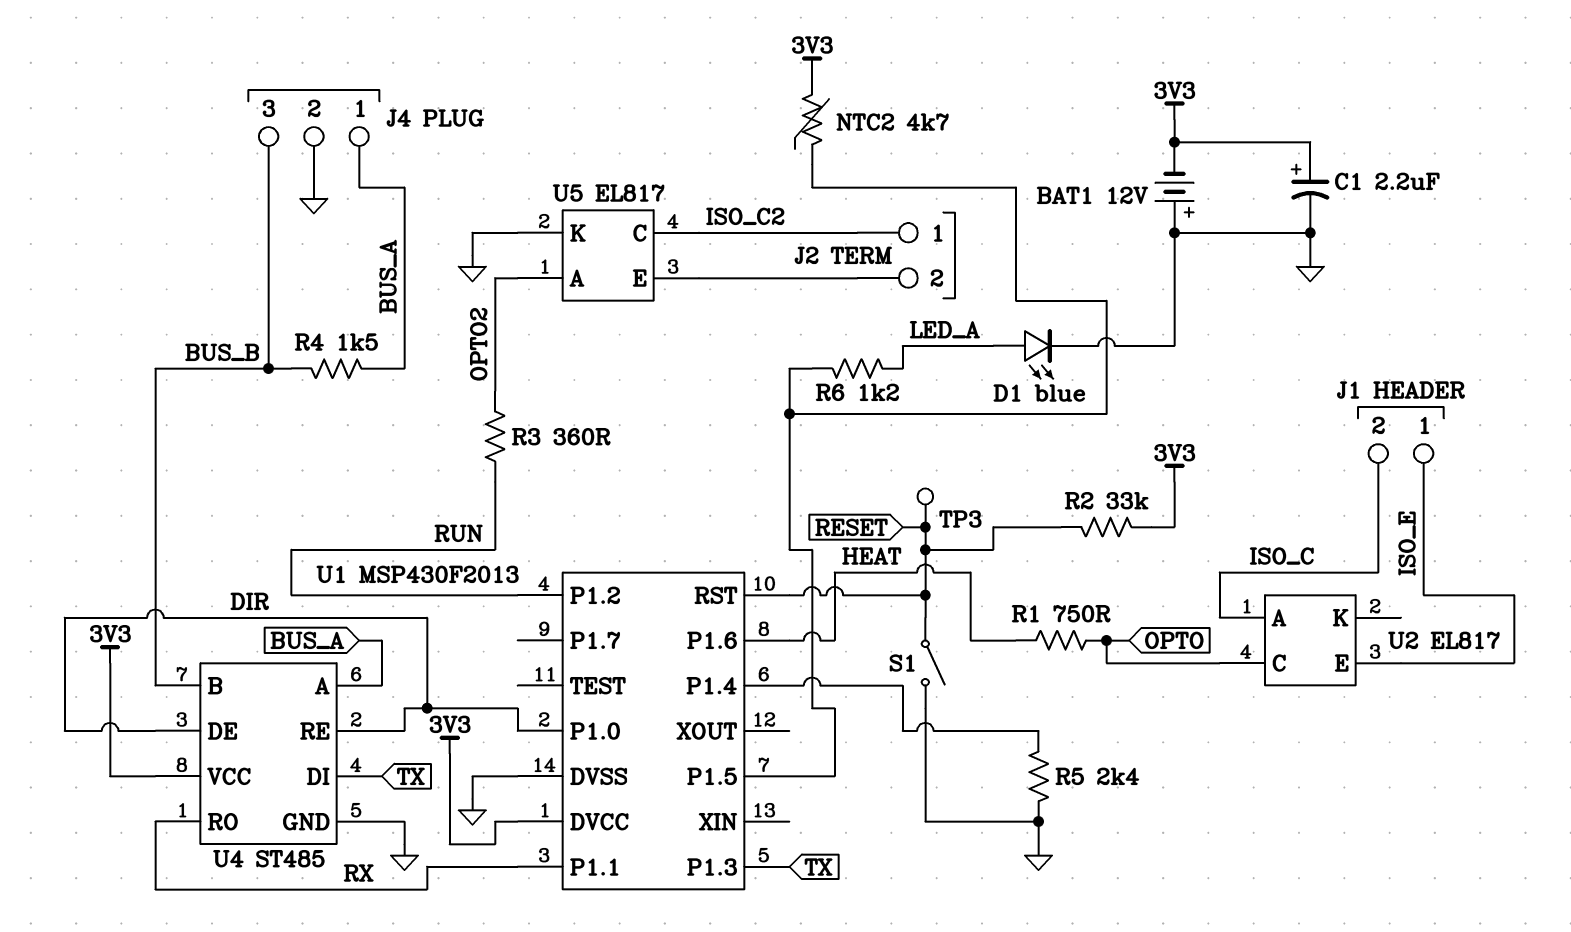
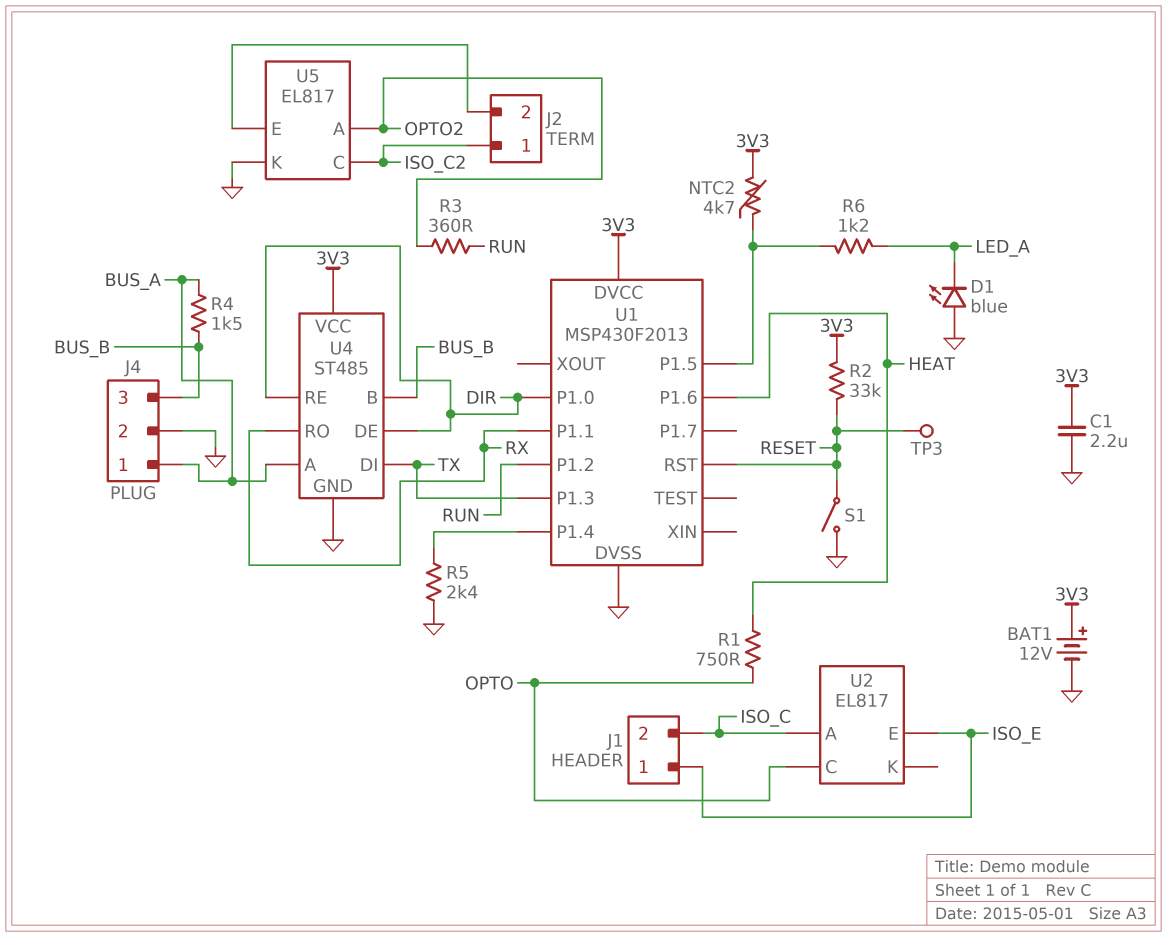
BAT1: 12V (plus GND, minus 3V3) -> 12V (plus 3V3, minus GND)
C1: 2.2uF (plus 3V3, minus GND) -> 2.2uF (3V3, GND)
D1: LED blue (A LED_A, K GND) -> LED blue (A GND, K LED_A)

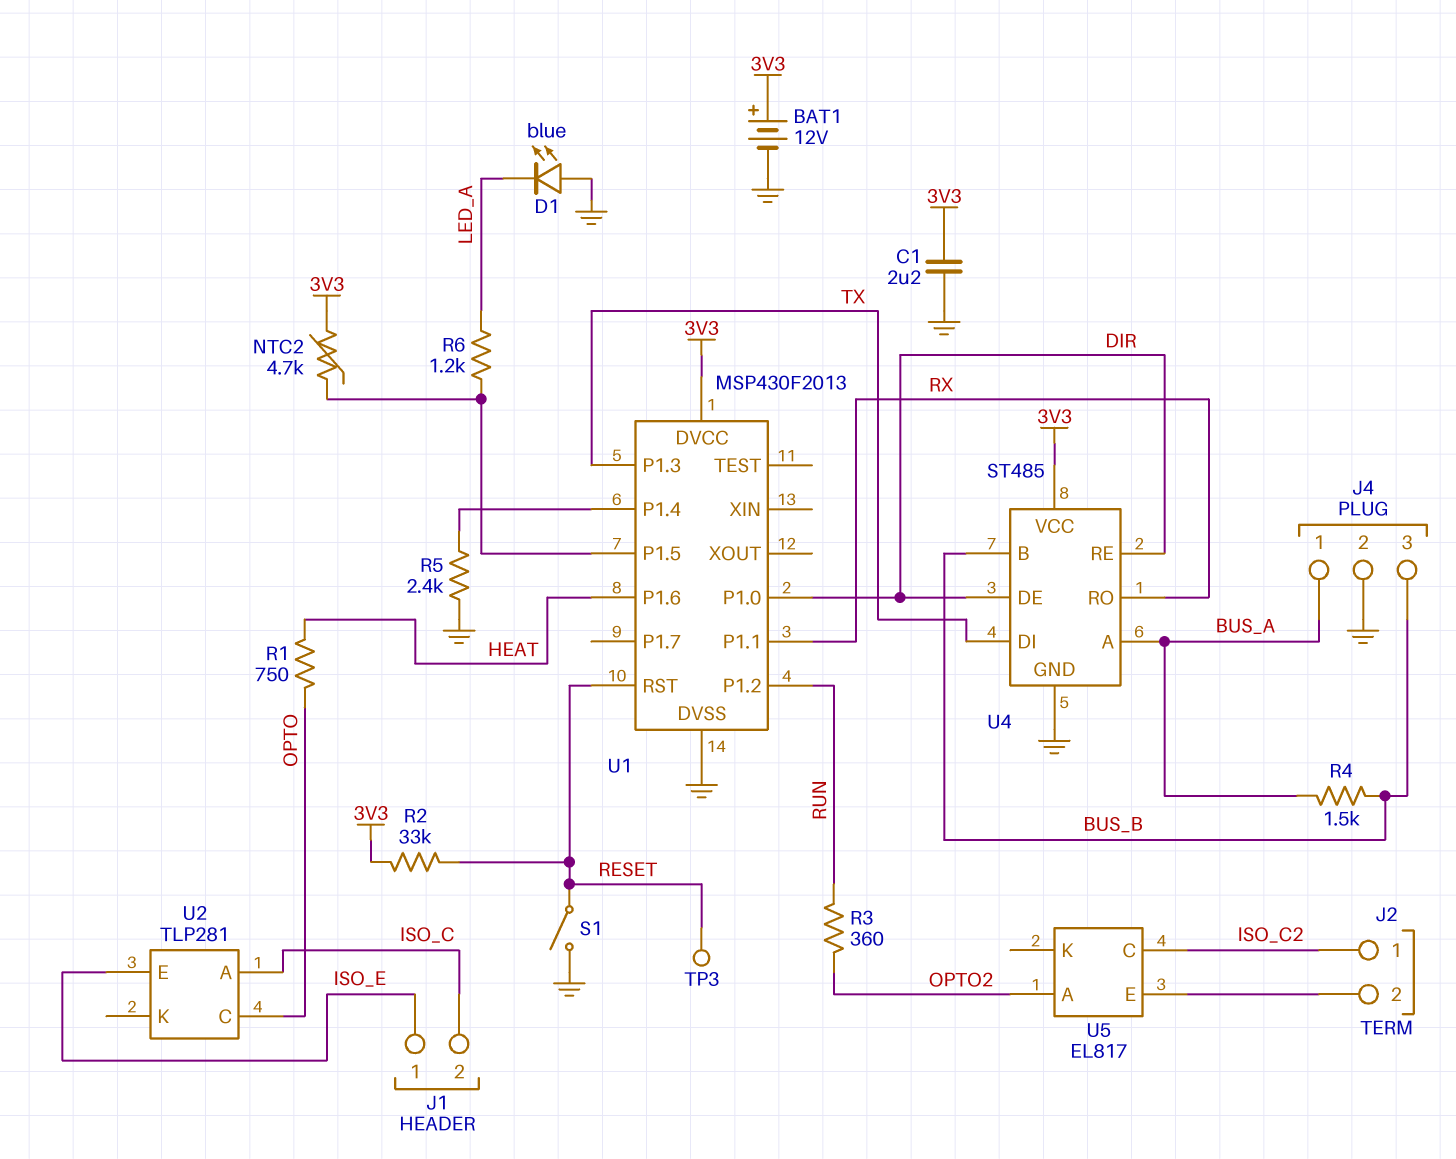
U2: EL817 -> TLP281
U5 pin K: GND -> none

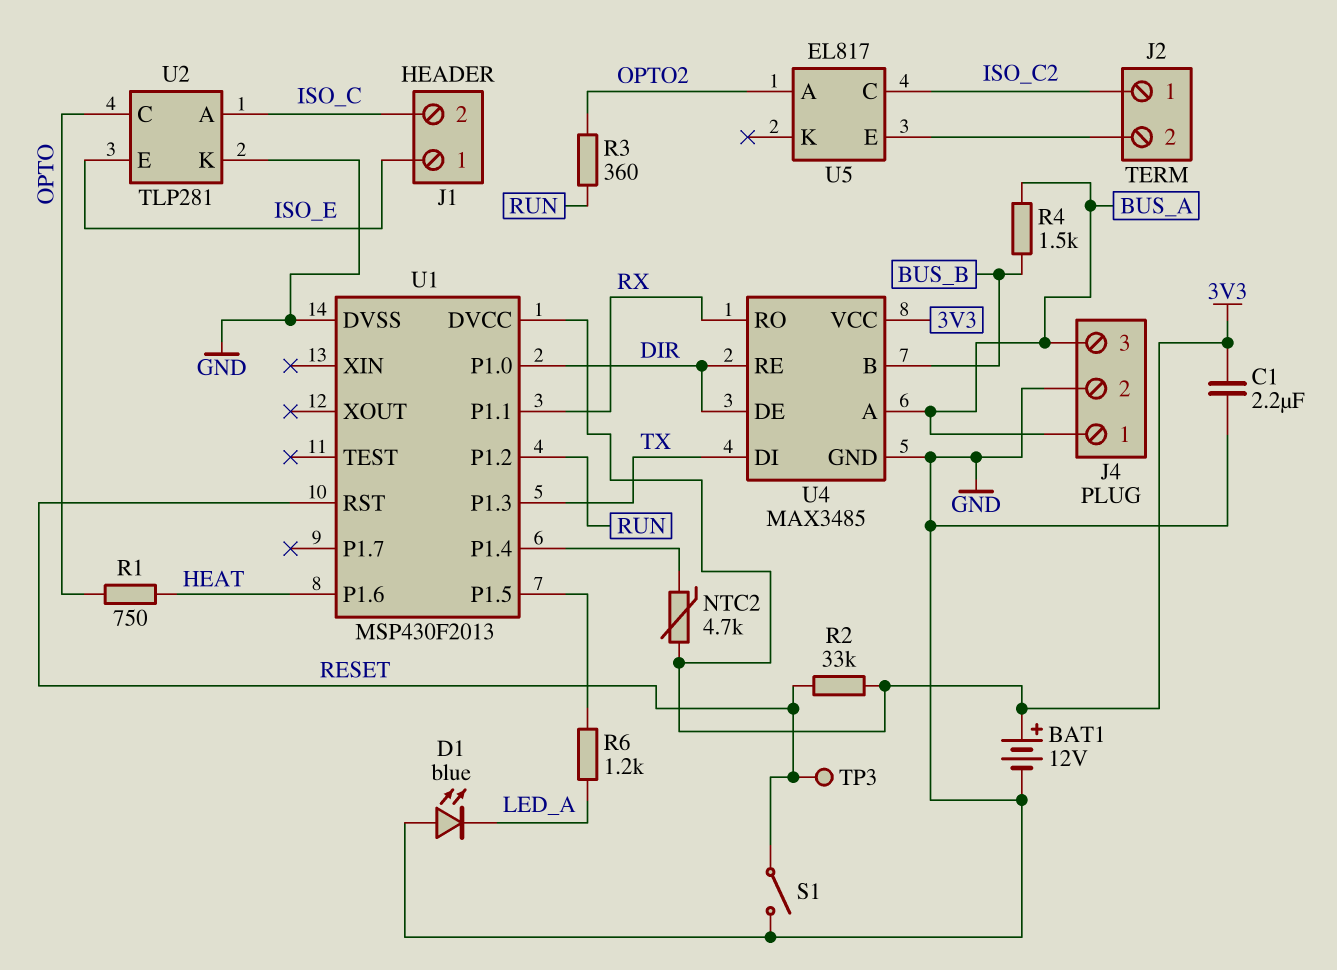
J4 pin 3: BUS_B -> BUS_A
NTC2: 4.7k (3V3, U1/P1.5) -> 4.7k (3V3, U1/P1.4)
R5: 2.4k (GND, U1/P1.4) -> none
U2 pin K: none -> GND
U4: ST485 -> MAX3485

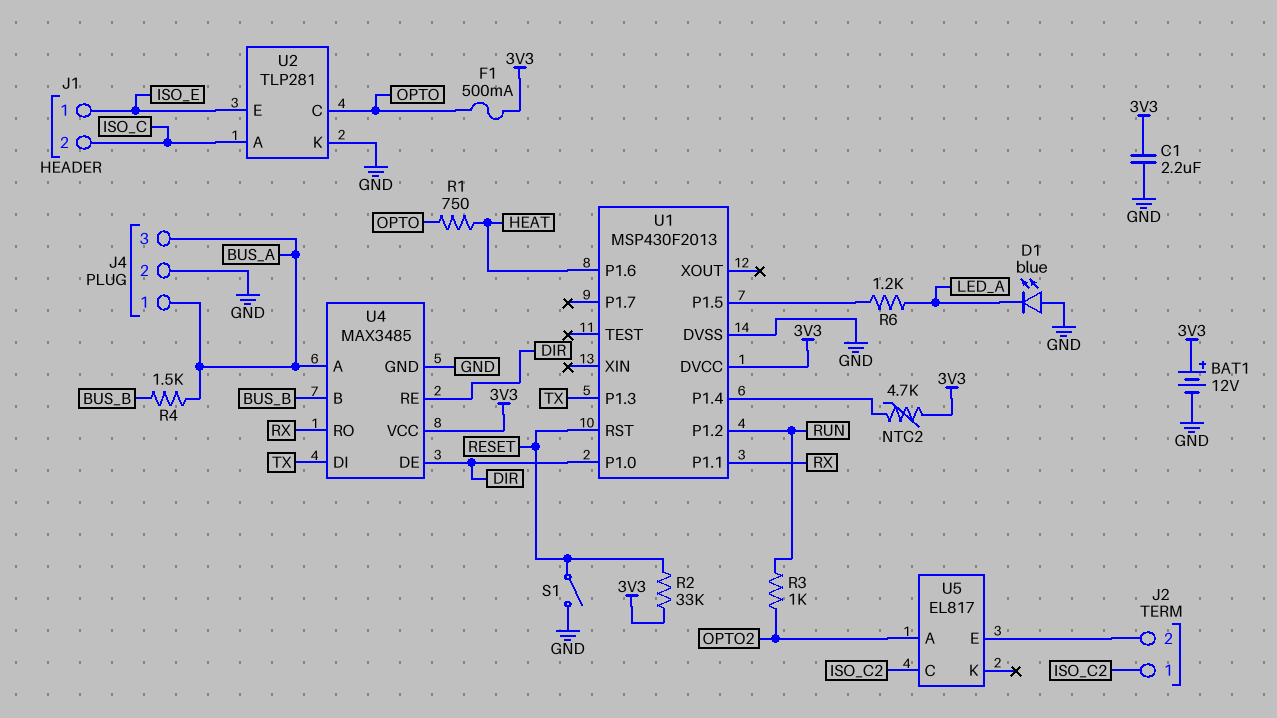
F1: none -> 500mA (3V3, OPTO)
R3: 360 (OPTO2, RUN) -> 1k (OPTO2, RUN)
TP3: test point (RESET) -> none

